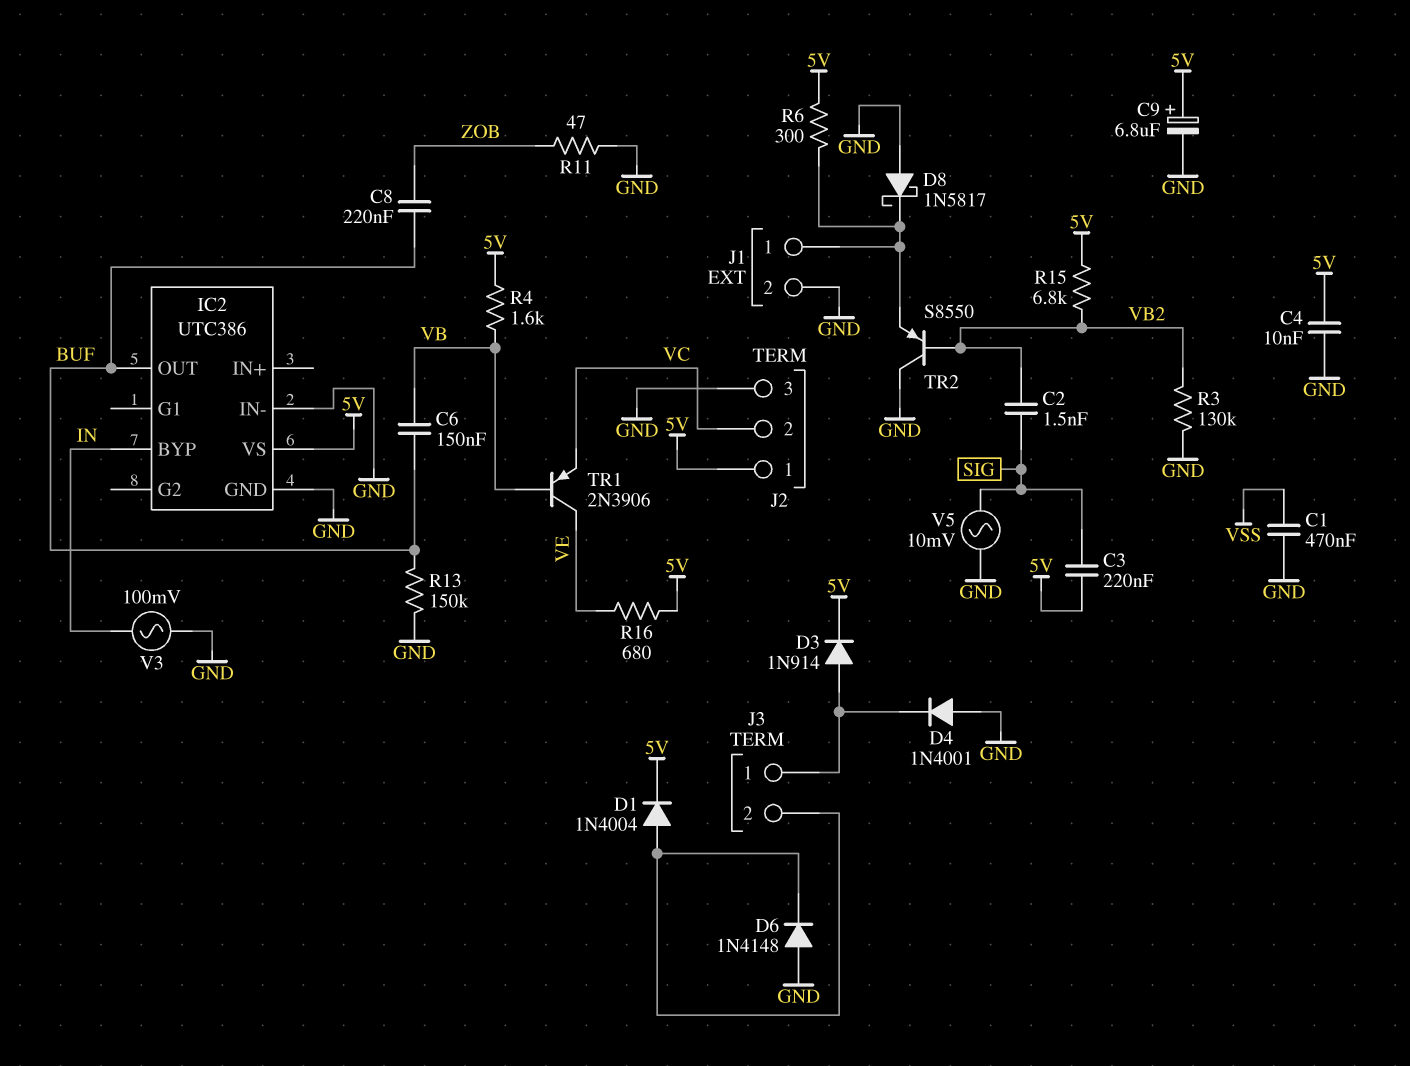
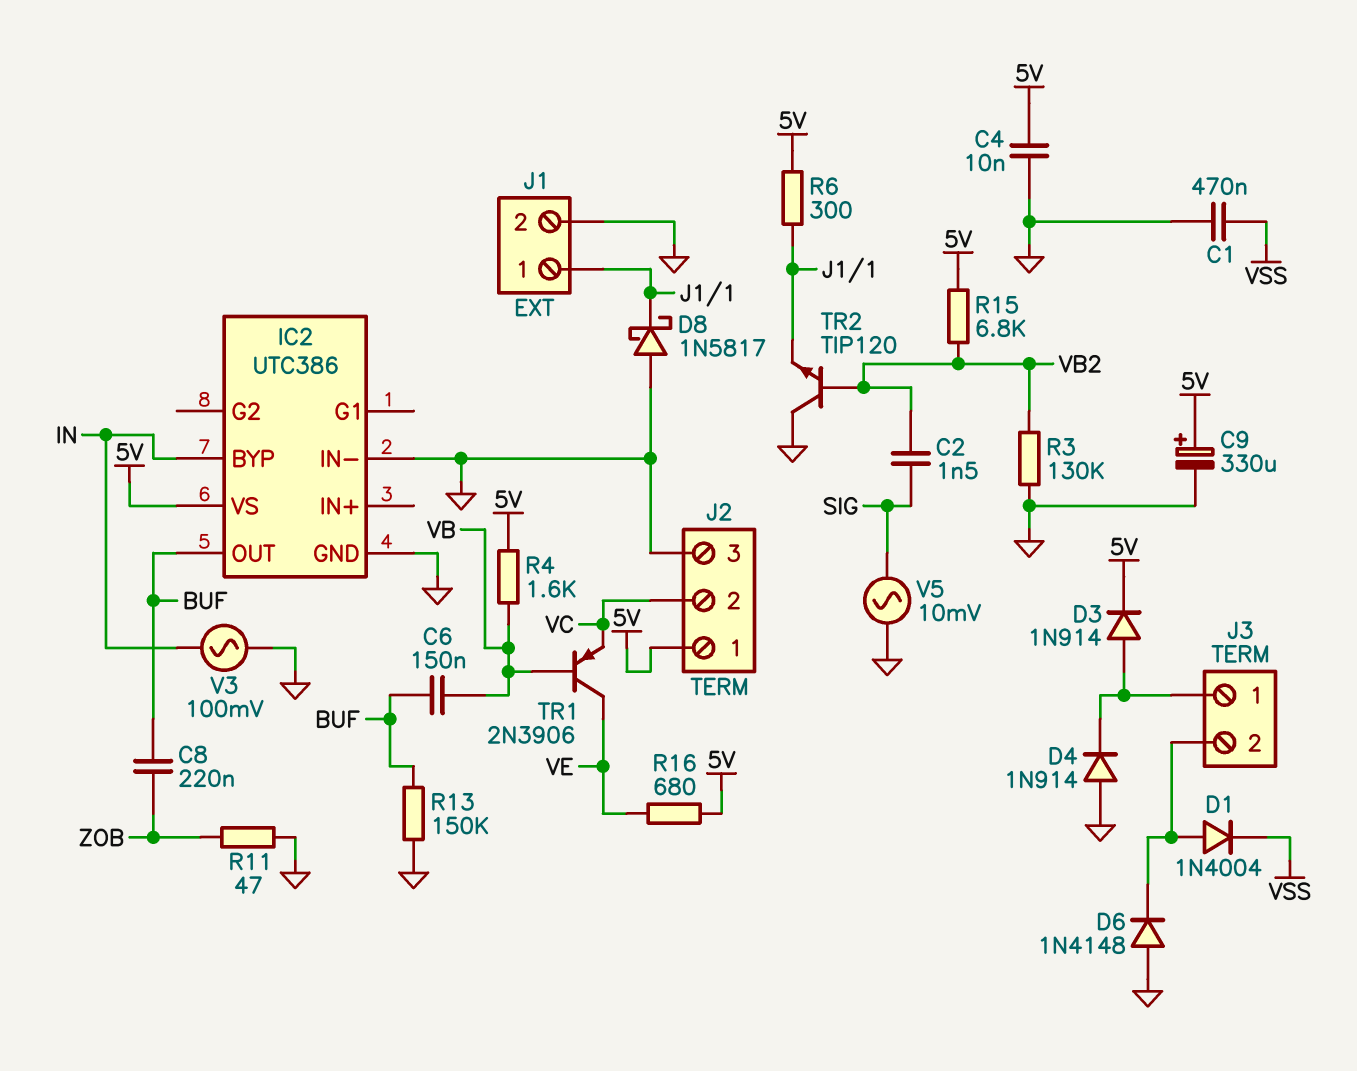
C3: 220nF (5V, SIG) -> none
C9: 6.8uF (plus 5V, minus GND) -> 330uF (plus 5V, minus GND)
D1: diode 1N4004 (A J3/2, K 5V) -> diode 1N4004 (A J3/2, K VSS)
D4: diode 1N4001 (A GND, K J3/1) -> diode 1N914 (A GND, K J3/1)
TR2: PNP S8550 (B VB2, C GND, E J1/1) -> NPN TIP120 (B VB2, C GND, E J1/1)

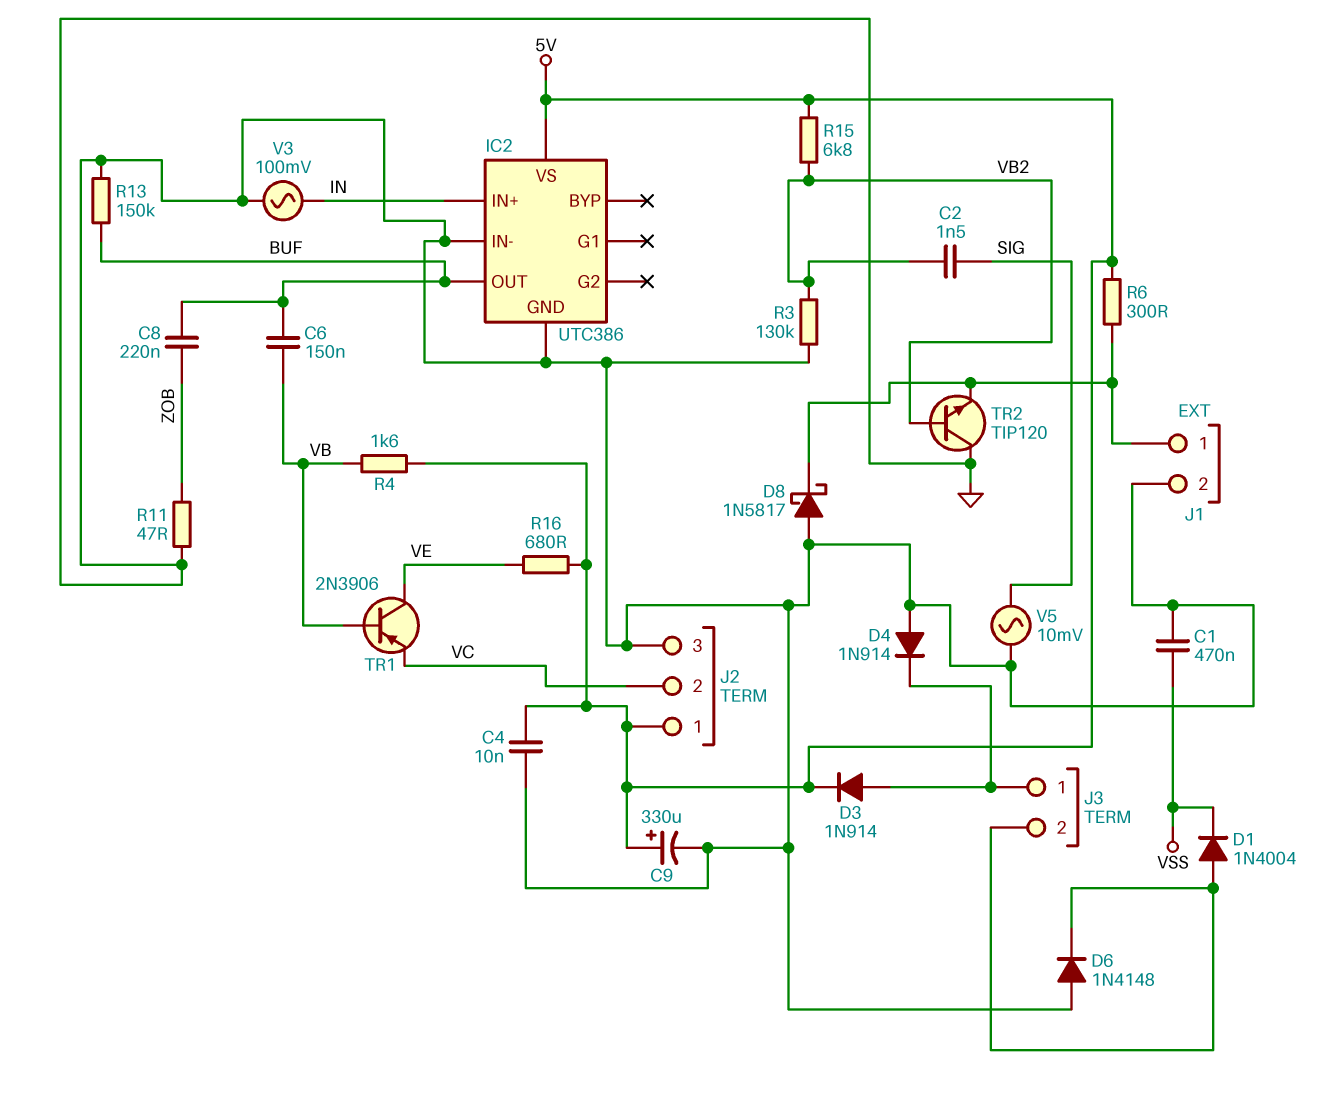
IC2 pin BYP: IN -> none
IC2 pin IN+: none -> IN

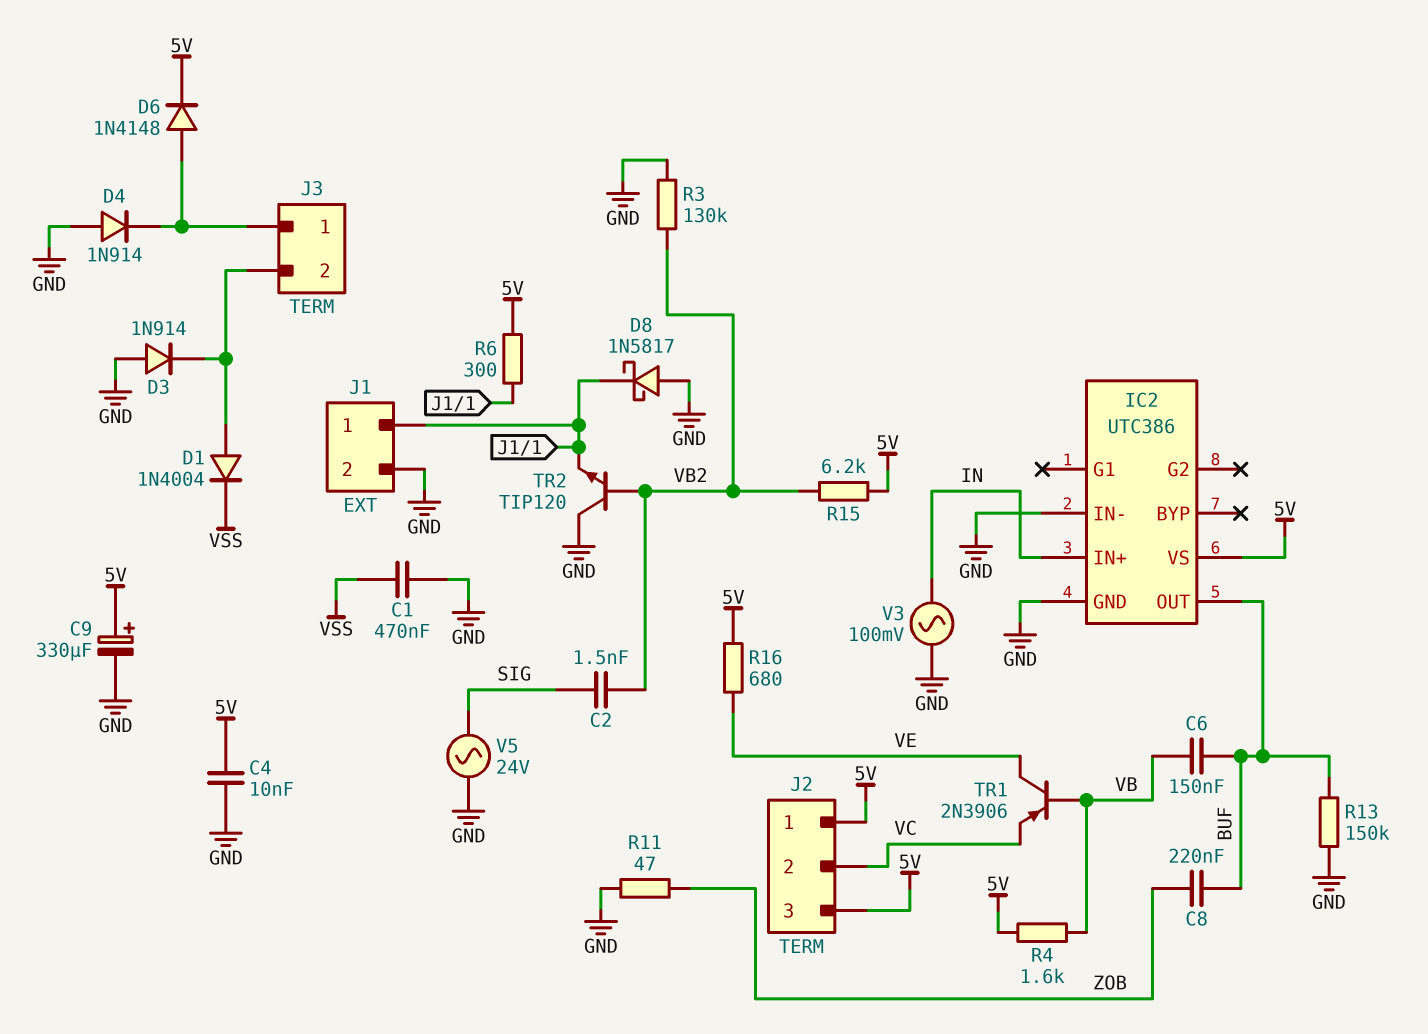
D3: diode 1N914 (A J3/1, K 5V) -> diode 1N914 (A GND, K J3/2)
D6: diode 1N4148 (A GND, K J3/2) -> diode 1N4148 (A J3/1, K 5V)
J2 pin 3: GND -> 5V
R15: 6.8k (5V, VB2) -> 6.2k (5V, VB2)
V5: AC 10mV (GND, SIG) -> AC 24V (GND, SIG)

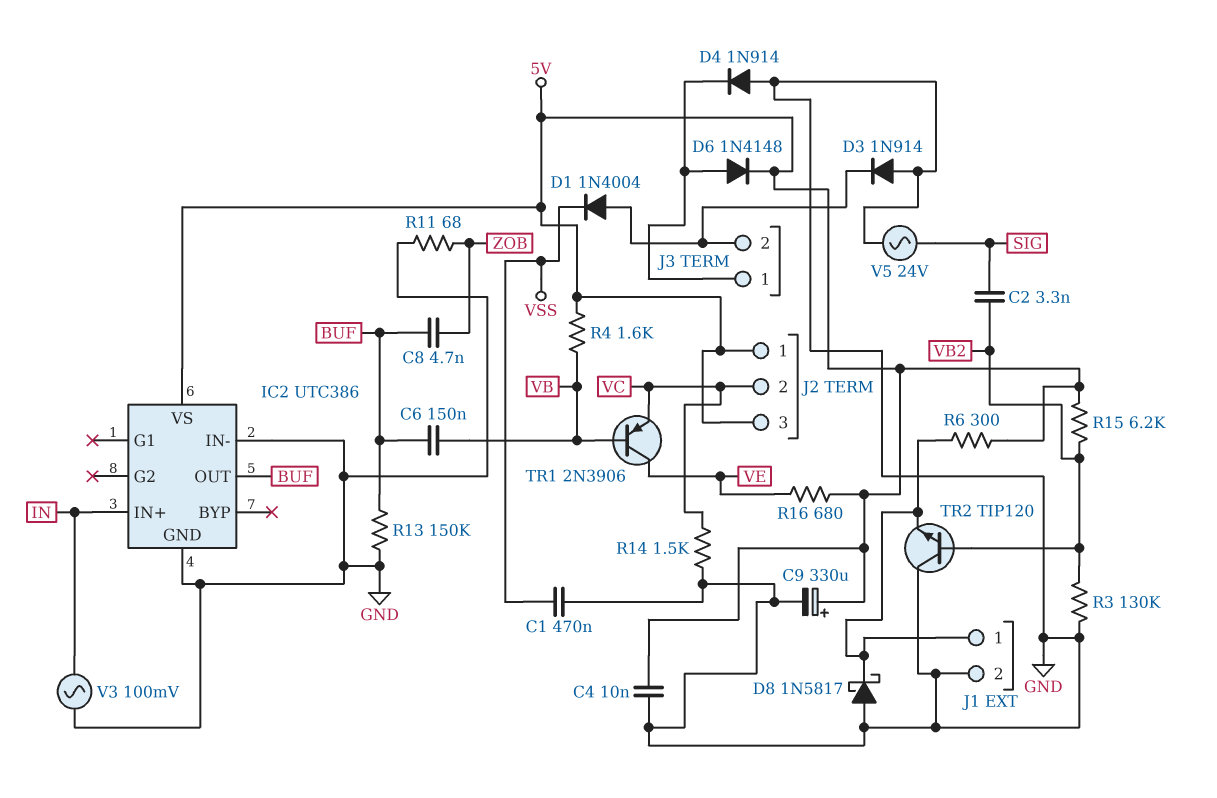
C2: 1.5nF (SIG, VB2) -> 3.3nF (SIG, VB2)
C8: 220nF (BUF, ZOB) -> 4.7nF (BUF, ZOB)
R11: 47 (GND, ZOB) -> 68 (GND, ZOB)
R14: none -> 1.5k (GND, VC)

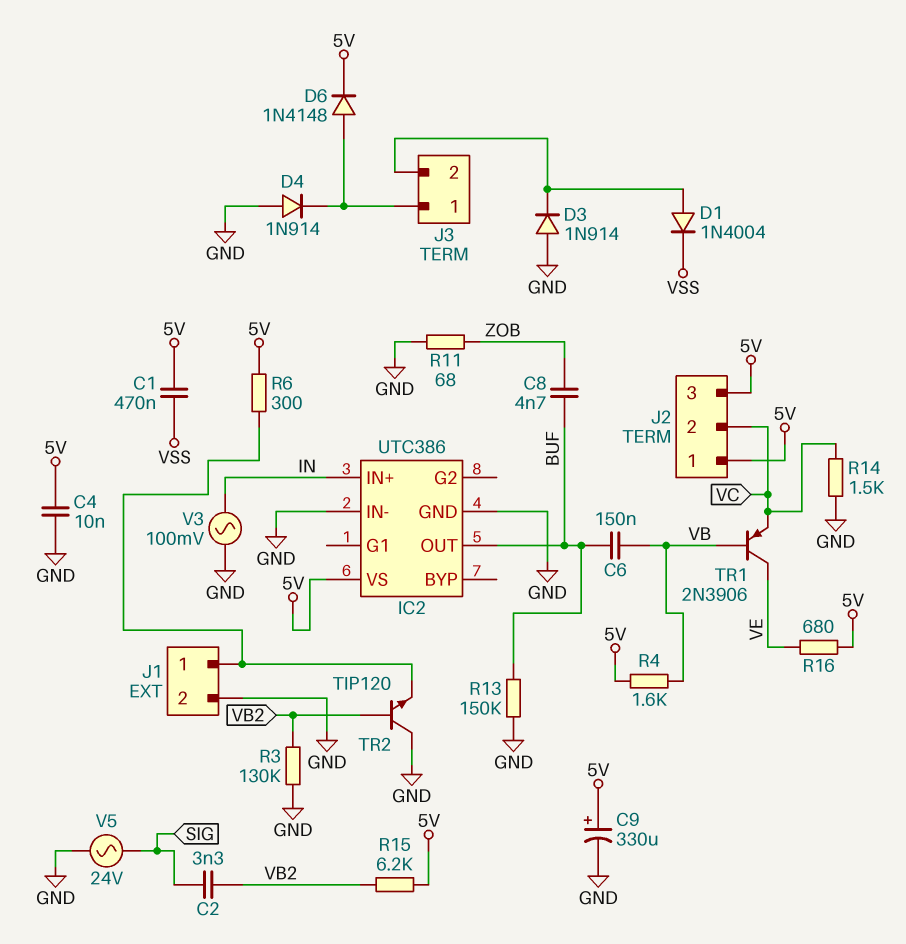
C1: 470nF (GND, VSS) -> 470nF (5V, VSS)
D8: schottky 1N5817 (A GND, K J1/1) -> none

